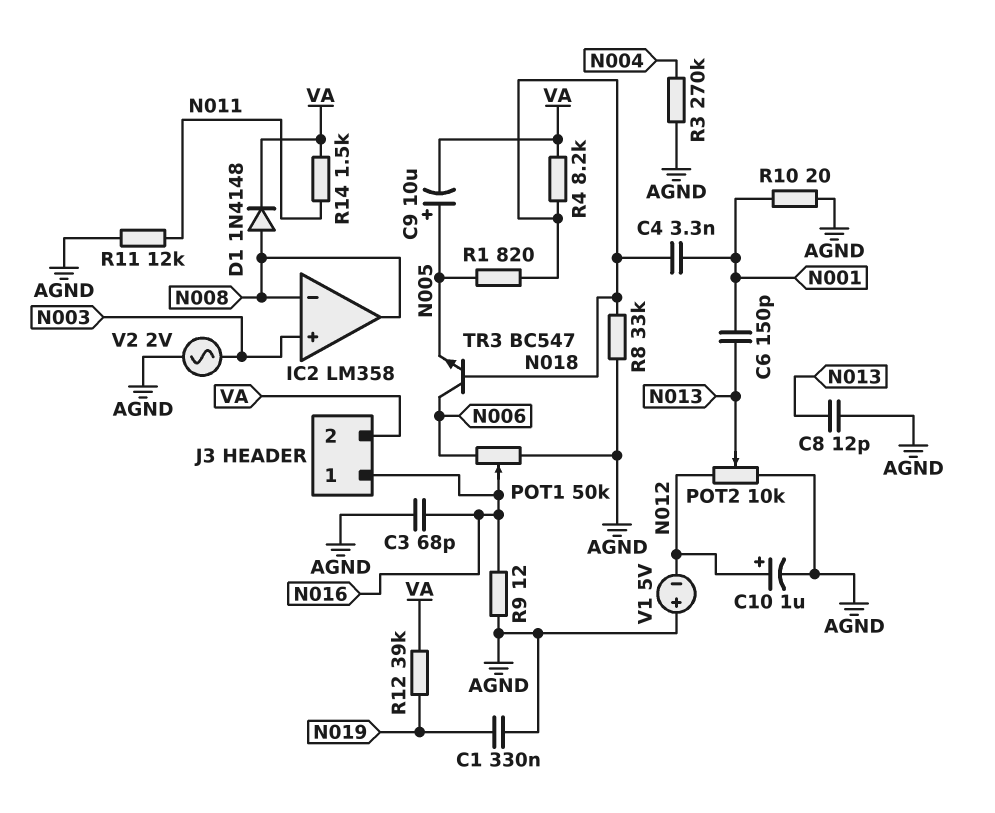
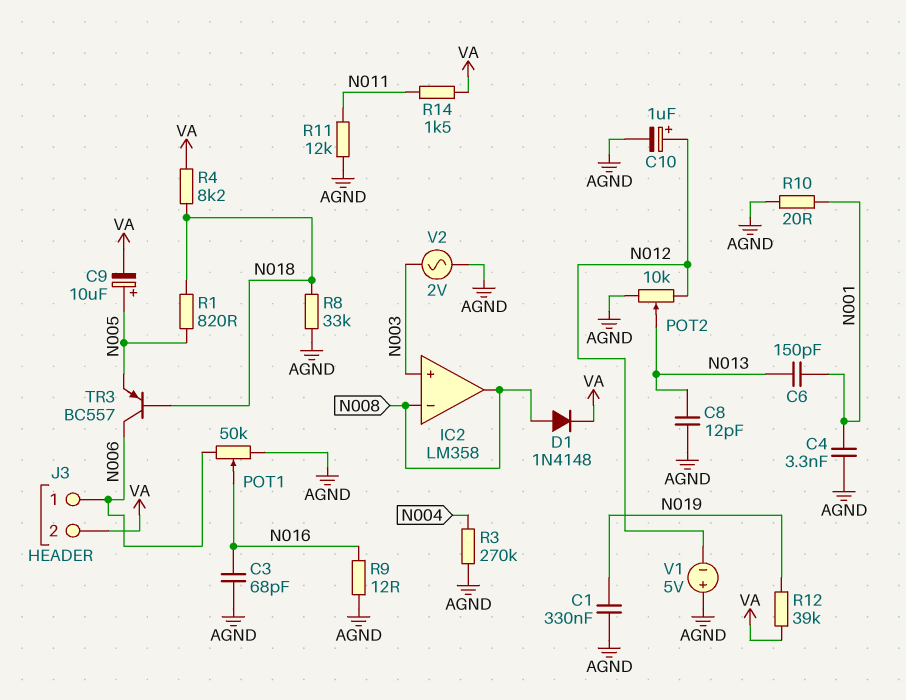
C4: 3.3nF (N001, N018) -> 3.3nF (AGND, N001)
J3 pin 1: N016 -> N006
TR3: NPN BC547 (B N018, C N006, E N005) -> PNP BC557 (B N018, C N006, E N005)

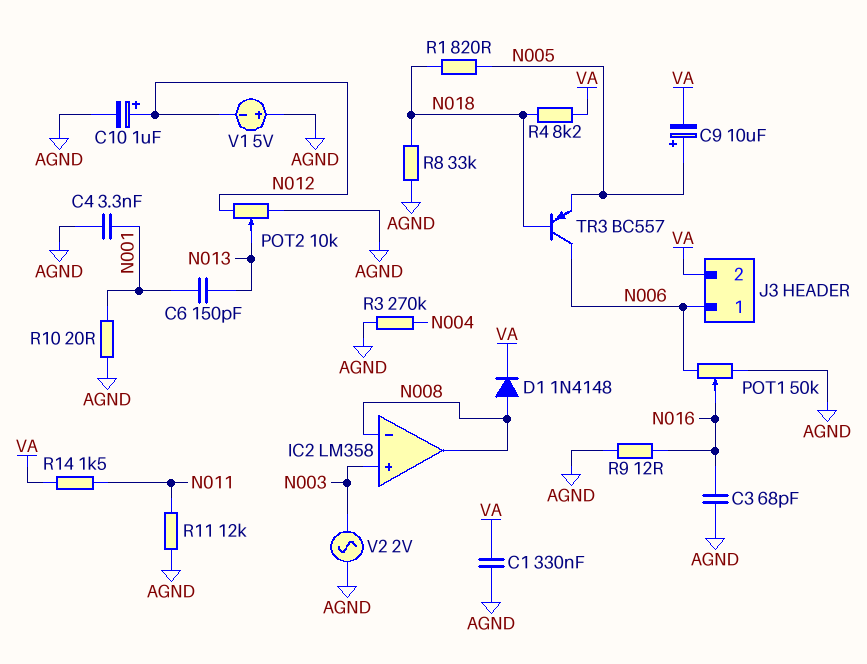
C1: 330nF (AGND, N019) -> 330nF (AGND, VA)
C8: 12pF (AGND, N013) -> none
R12: 39k (N019, VA) -> none

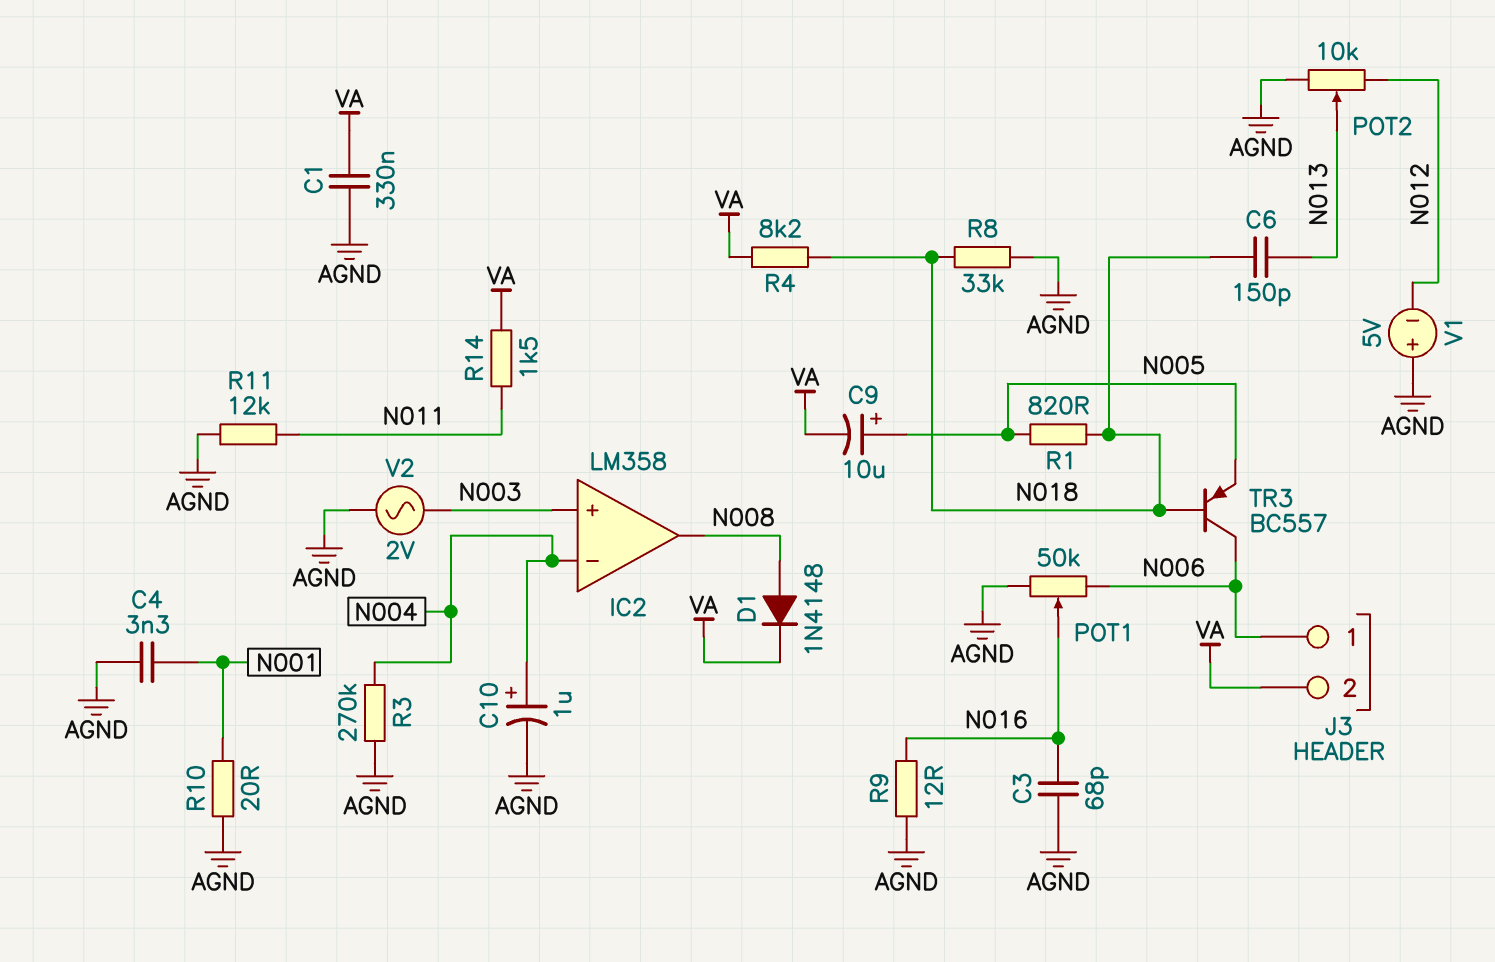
C6: 150pF (N001, N013) -> 150pF (N013, N018)
C10: 1uF (plus N012, minus AGND) -> 1uF (plus N004, minus AGND)
IC2 pin in-: N008 -> N004

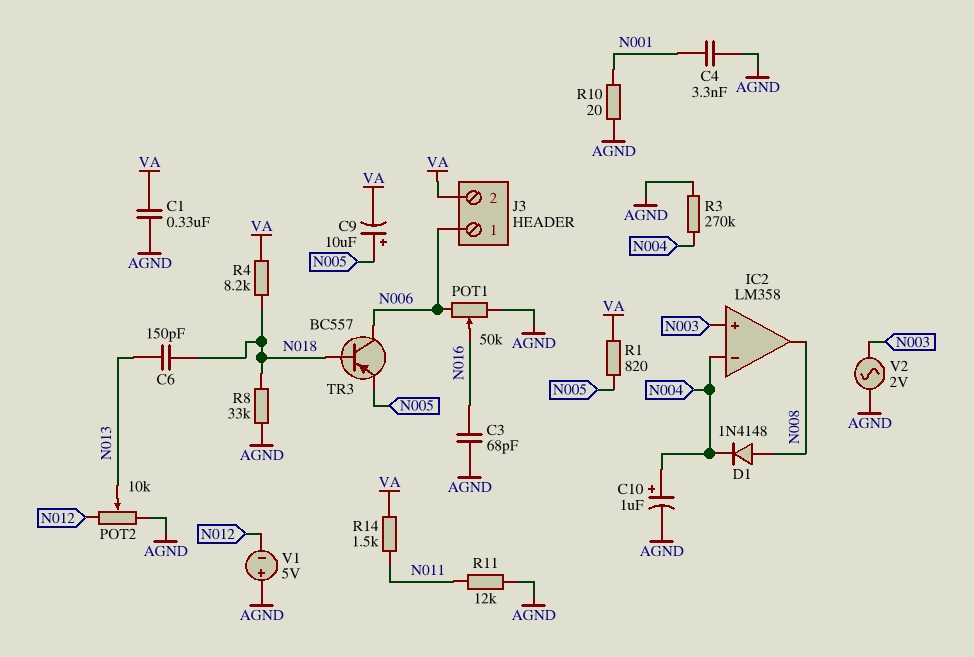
D1: diode 1N4148 (A N008, K VA) -> diode 1N4148 (A N008, K N004)
R1: 820 (N005, N018) -> 820 (N005, VA)
R9: 12 (AGND, N016) -> none

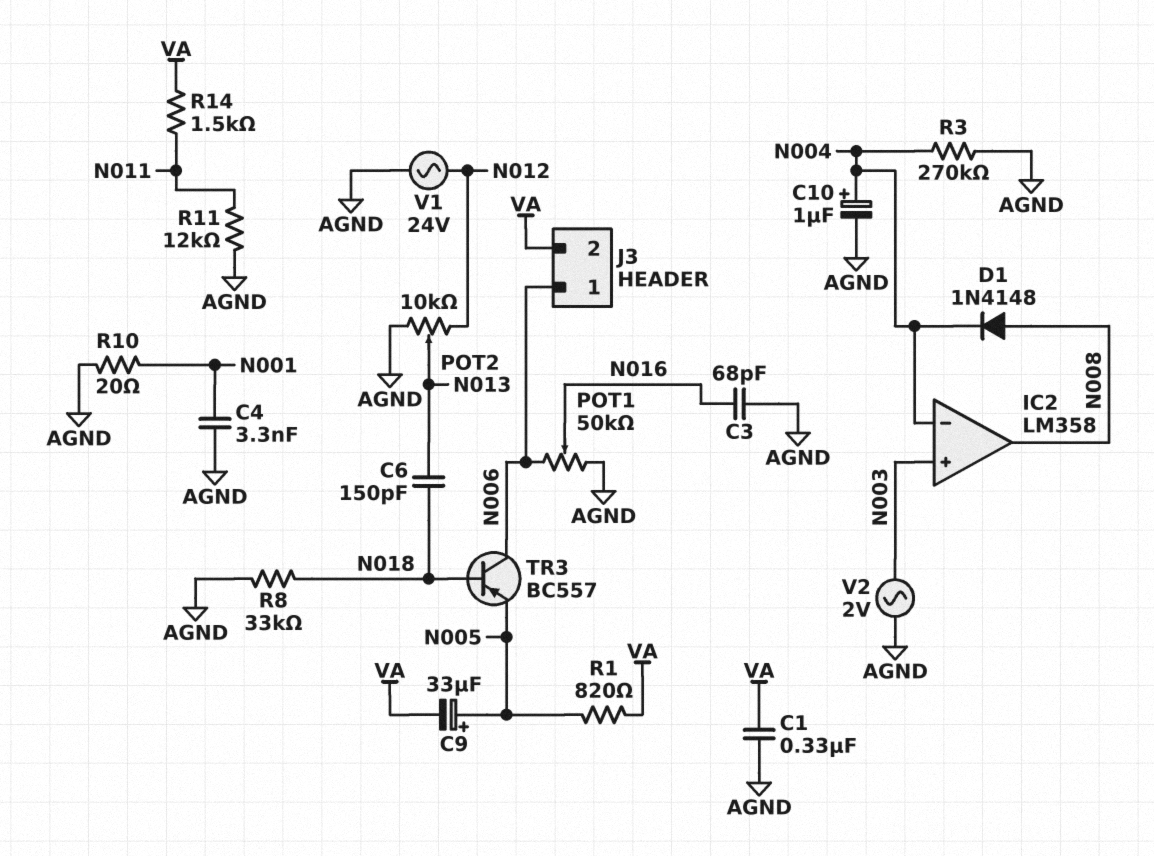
C9: 10uF (plus N005, minus VA) -> 33uF (plus N005, minus VA)
R4: 8.2k (N018, VA) -> none
V1: 5V (plus AGND, minus N012) -> AC 24V (AGND, N012)

